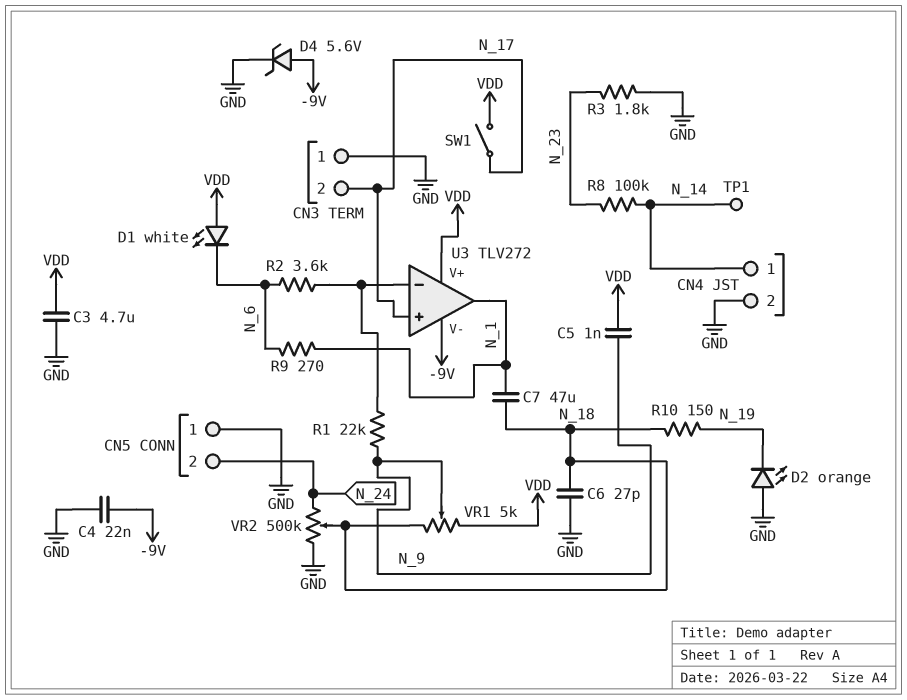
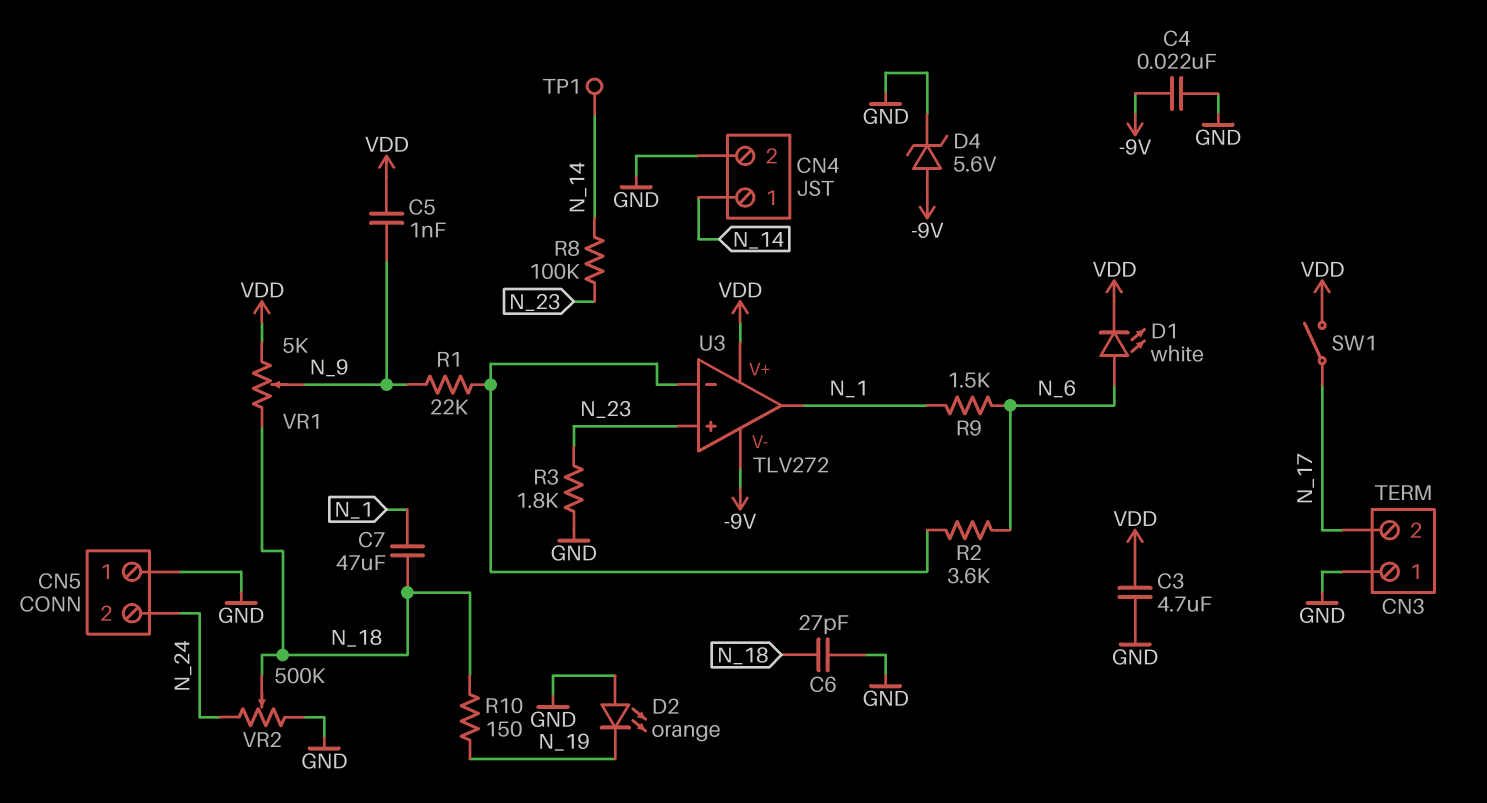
D1: LED white (A VDD, K N_6) -> LED white (A N_6, K VDD)
R9: 270 (N_1, N_6) -> 1.5k (N_1, N_6)
U3 pin in+: N_17 -> N_23

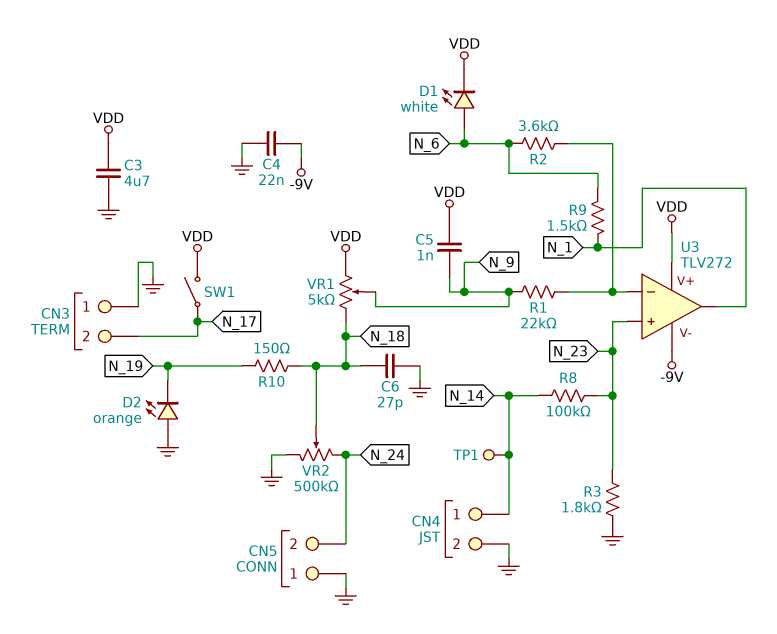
C7: 47uF (N_1, N_18) -> none
D4: zener 5.6V (A -9V, K GND) -> none

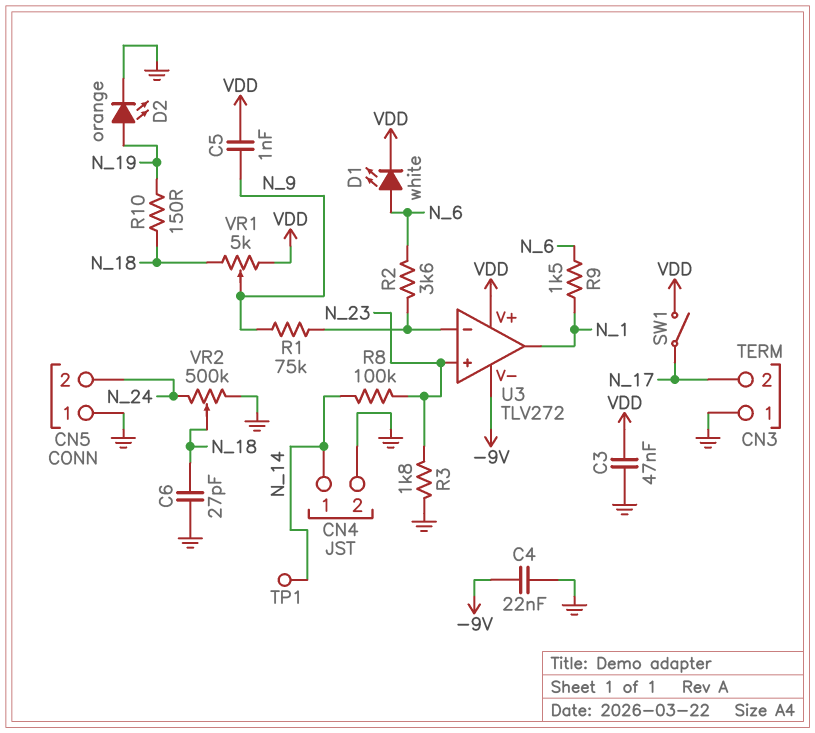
C3: 4.7uF (GND, VDD) -> 47nF (GND, VDD)
D2: LED orange (A GND, K N_19) -> LED orange (A N_19, K GND)
R1: 22k (N_9, U3/in-) -> 75k (N_9, U3/in-)

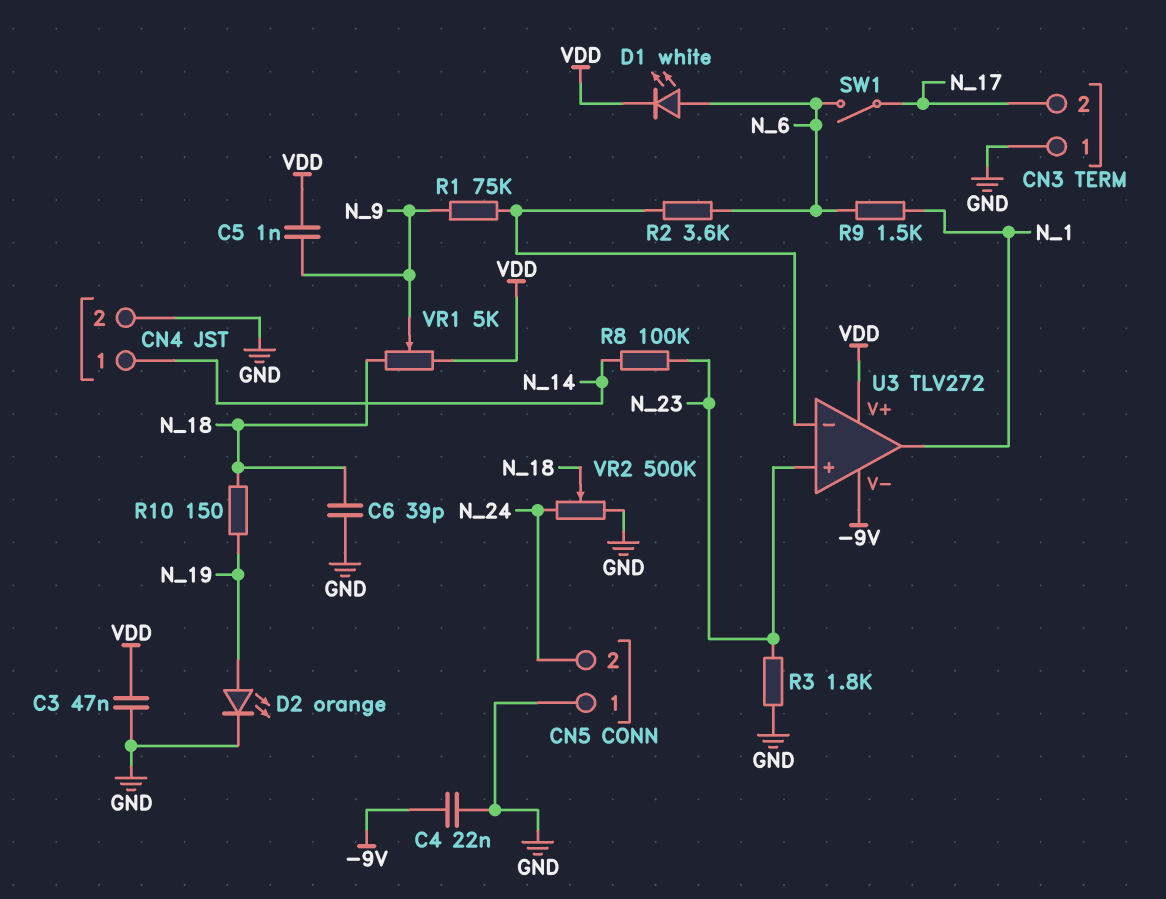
C6: 27pF (GND, N_18) -> 39pF (GND, N_18)
SW1: switch (N_17, VDD) -> switch (N_6, N_17)
TP1: test point (N_14) -> none

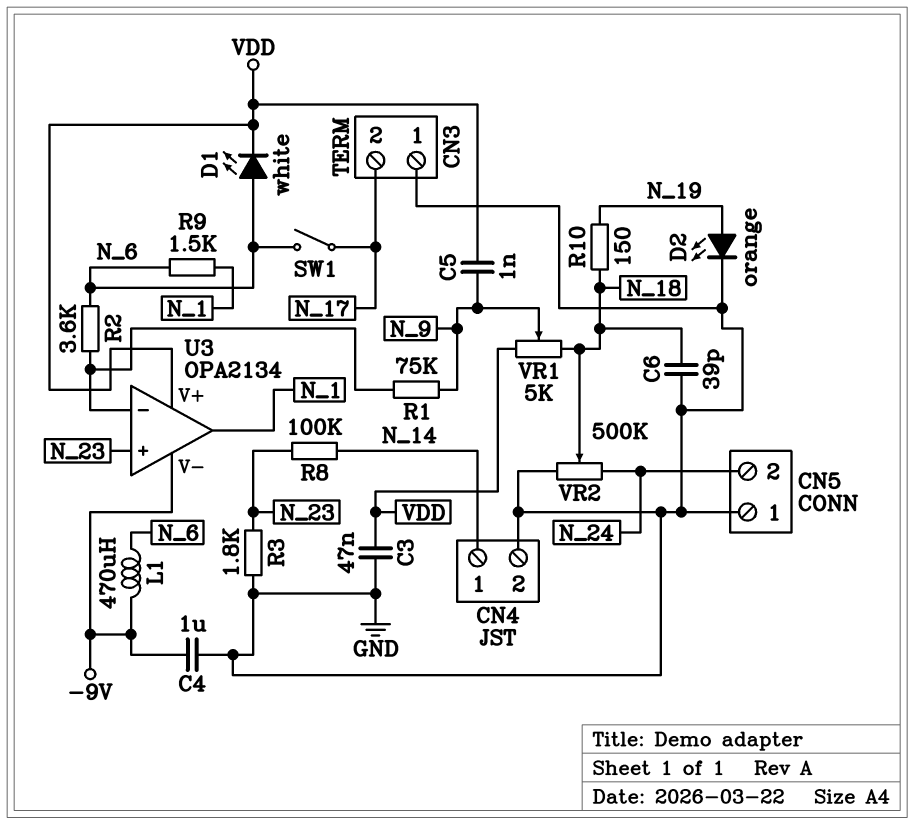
C4: 22nF (-9V, GND) -> 1uF (-9V, GND)
L1: none -> 470uH (-9V, N_6)
U3: TLV272 -> OPA2134

